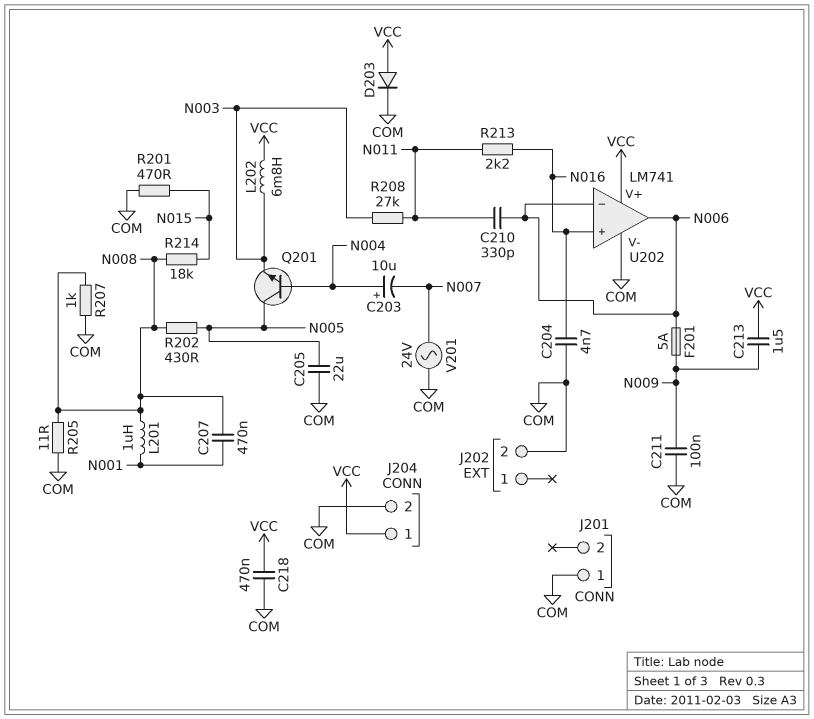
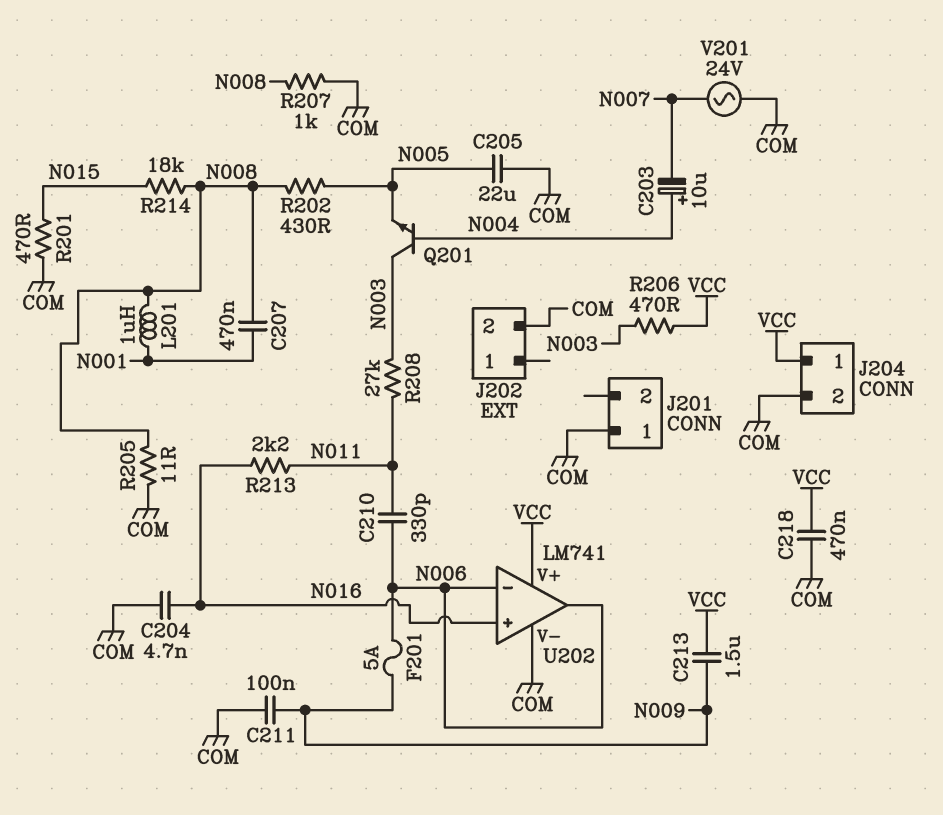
D203: diode (A VCC, K COM) -> none
L202: 6.8mH (N003, VCC) -> none
Q201: NPN (B N004, C N005, E N003) -> NPN (B N004, C N003, E N005)
R206: none -> 470 (N003, VCC)

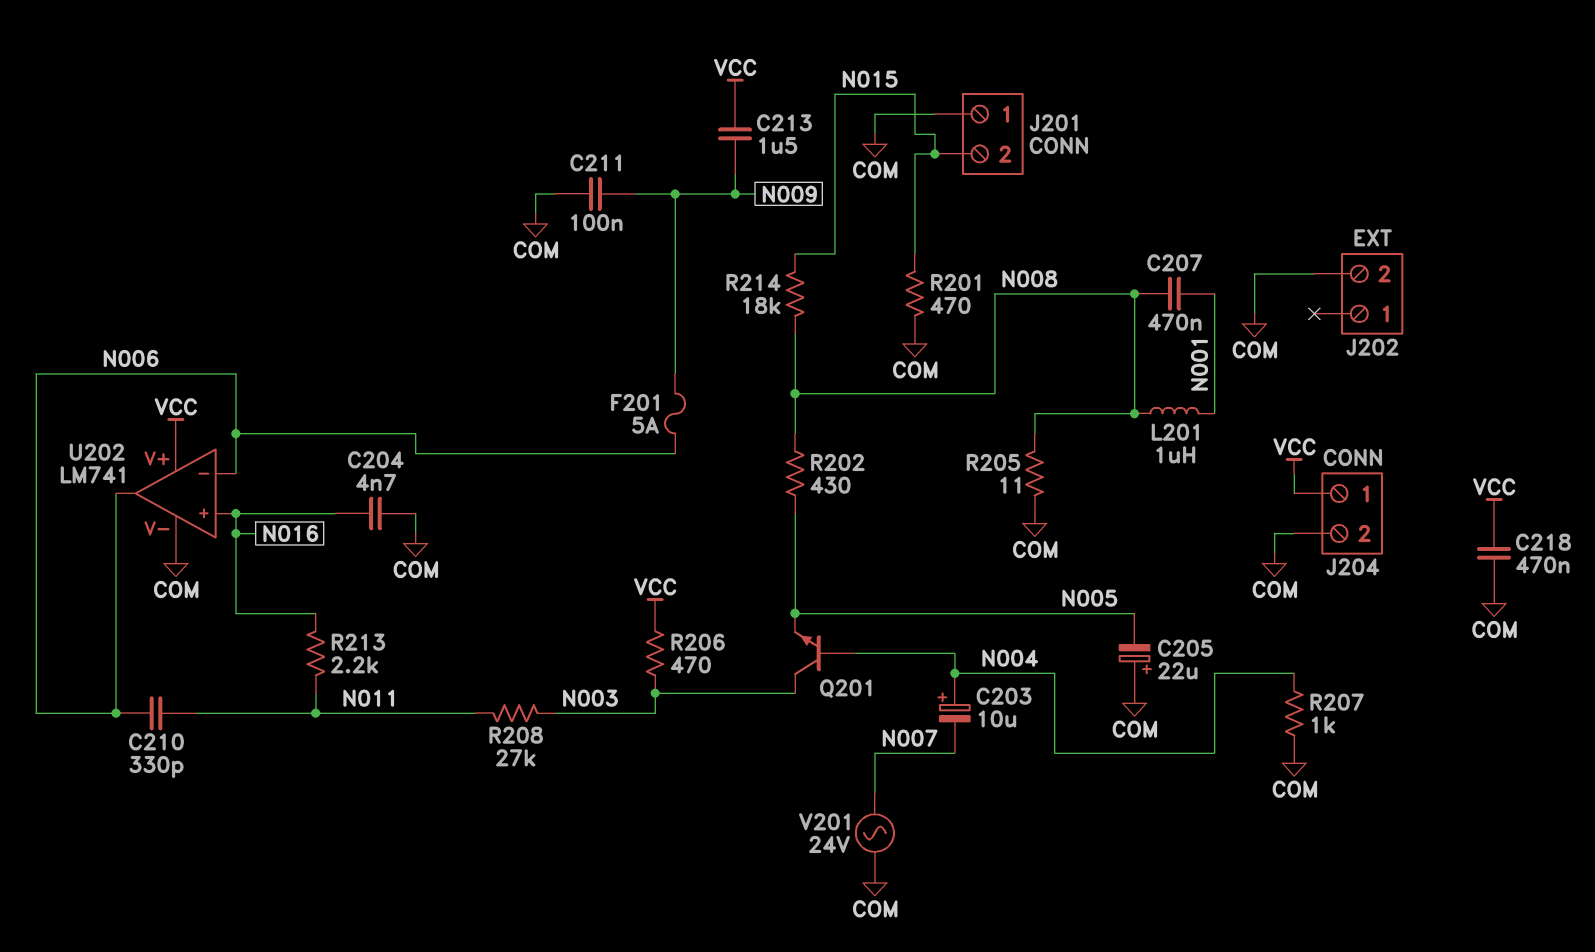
C205: 22uF (COM, N005) -> 22uF (plus COM, minus N005)
J201 pin 2: none -> N015
R207: 1k (COM, N008) -> 1k (COM, N004)

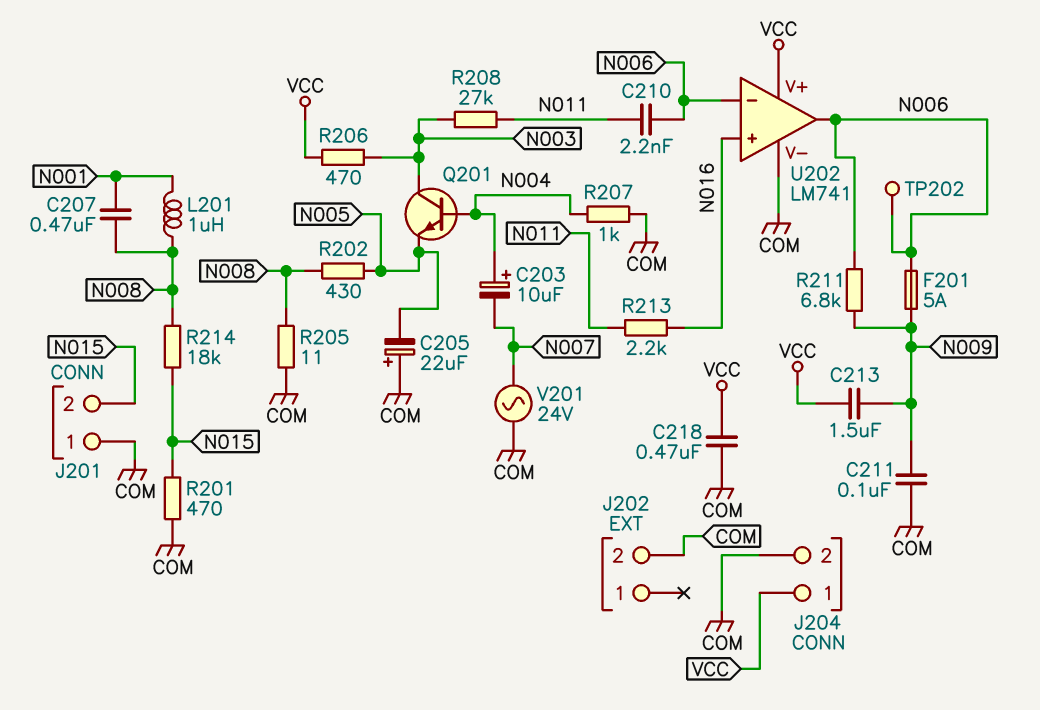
C204: 4.7nF (COM, N016) -> none
C210: 330pF (N006, N011) -> 2.2nF (N006, N011)
R211: none -> 6.8k (N006, N009)
TP202: none -> test point (N006)

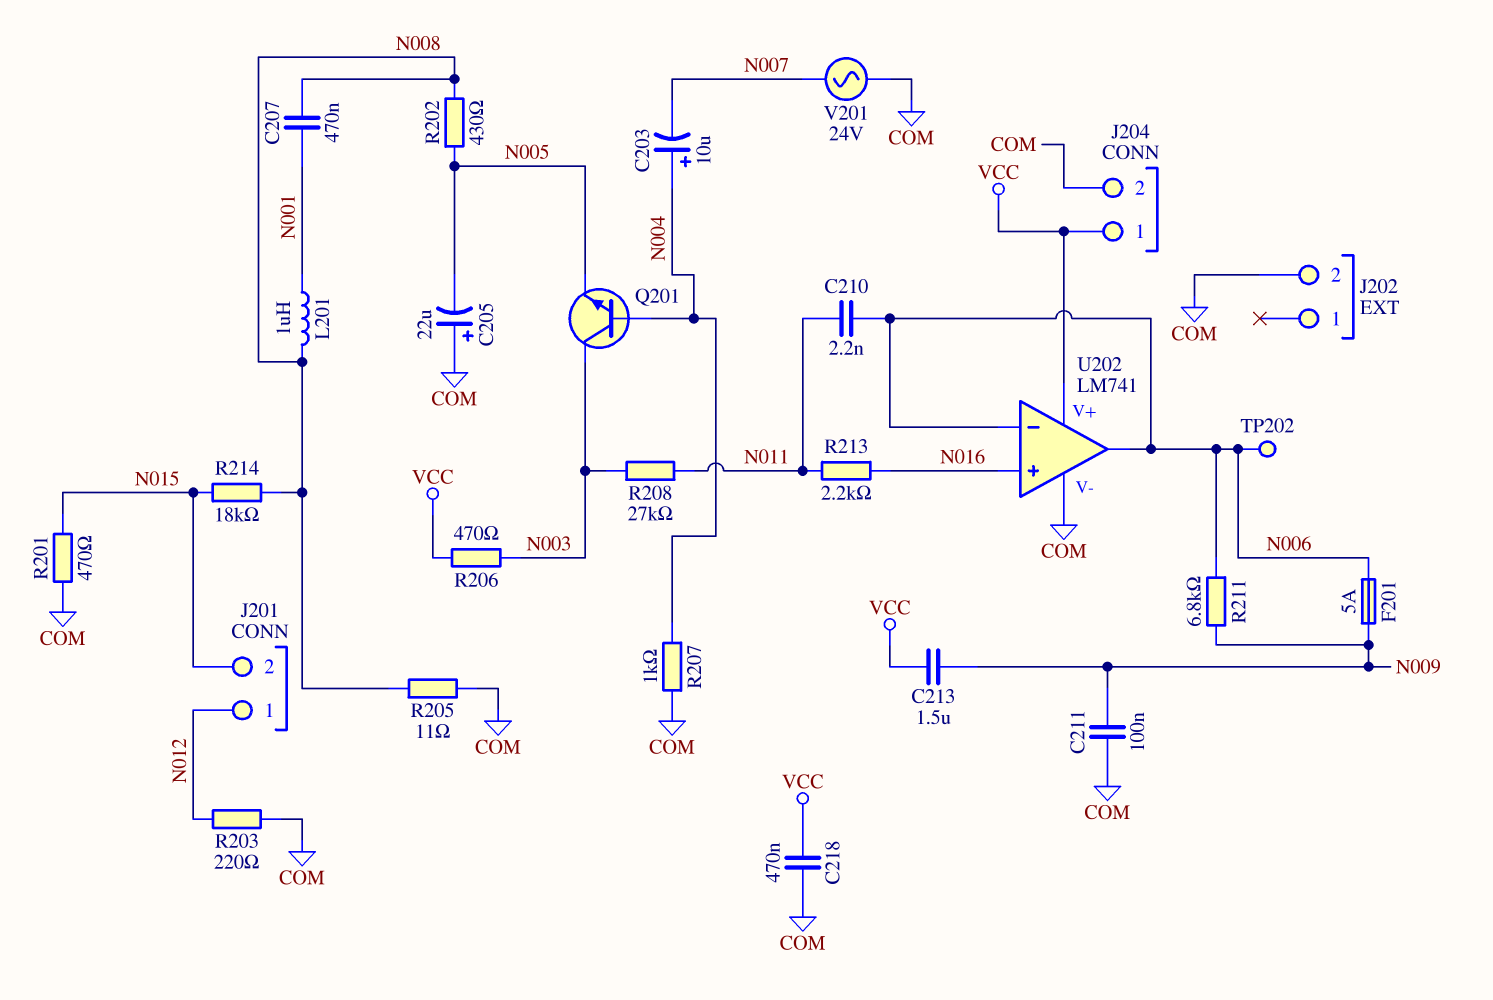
J201 pin 1: COM -> N012
R203: none -> 220 (COM, N012)

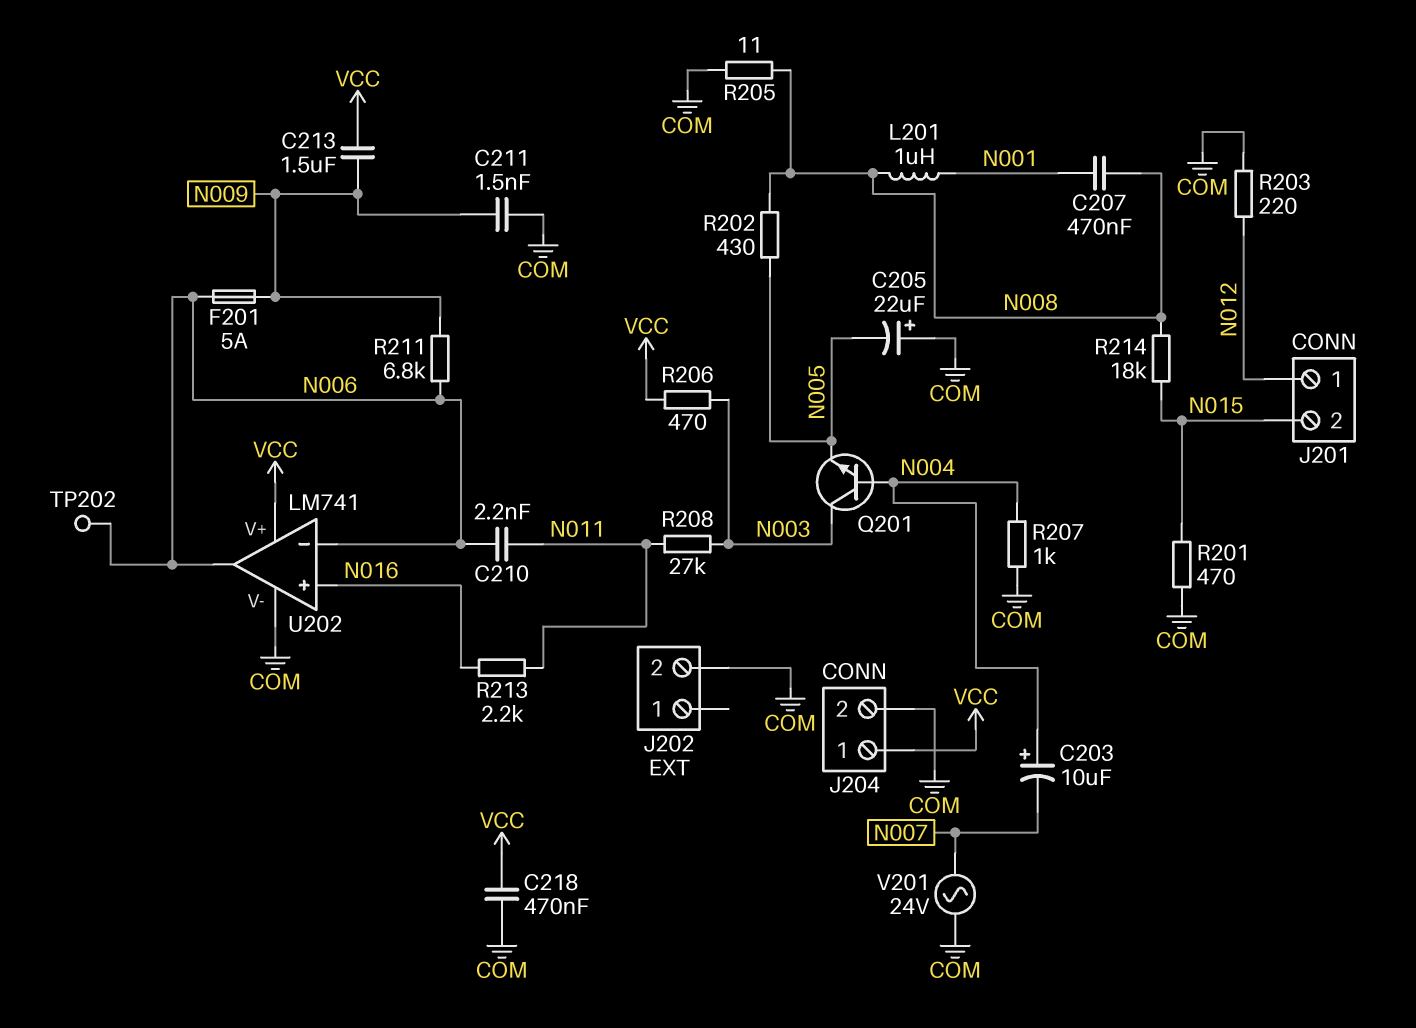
C211: 100nF (COM, N009) -> 1.5nF (COM, N009)

